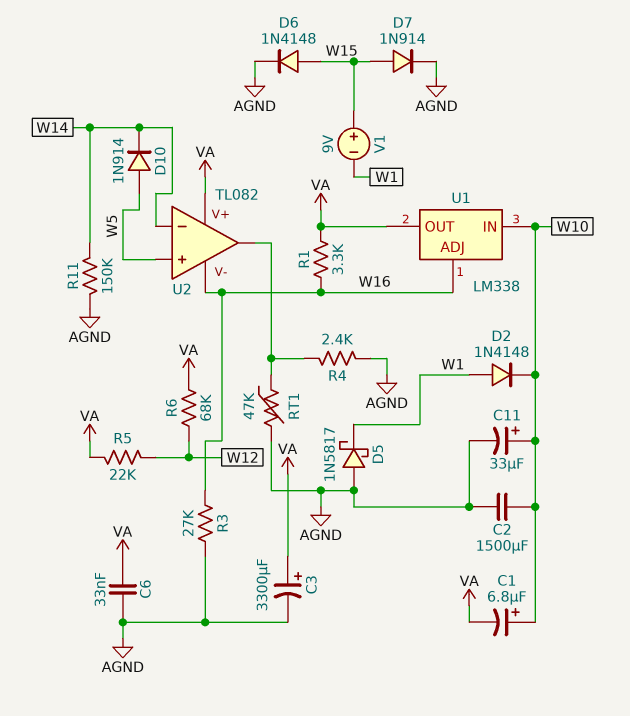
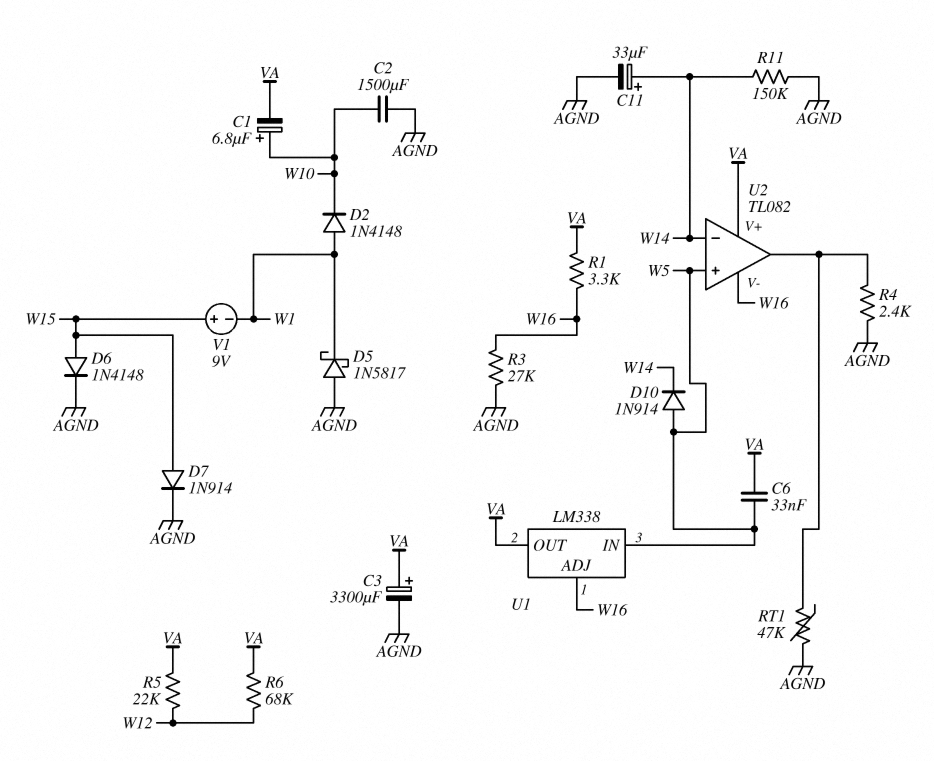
C6: 33nF (AGND, VA) -> 33nF (VA, W5)
C11: 33uF (plus W10, minus AGND) -> 33uF (plus W14, minus AGND)
U1 pin IN: W10 -> W5

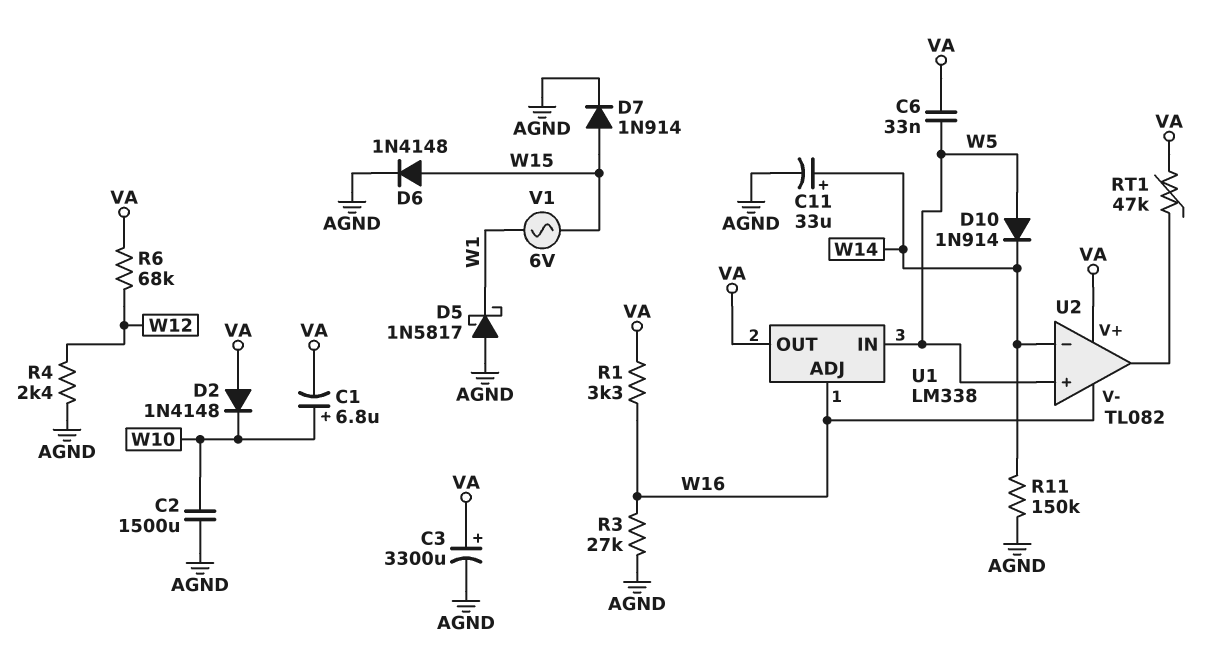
D2: diode 1N4148 (A W1, K W10) -> diode 1N4148 (A VA, K W10)
R4: 2.4k (AGND, U2/out) -> 2.4k (AGND, W12)
R5: 22k (VA, W12) -> none
RT1: 47k (AGND, U2/out) -> 47k (U2/out, VA)
V1: 9V (plus W15, minus W1) -> AC 6V (W1, W15)

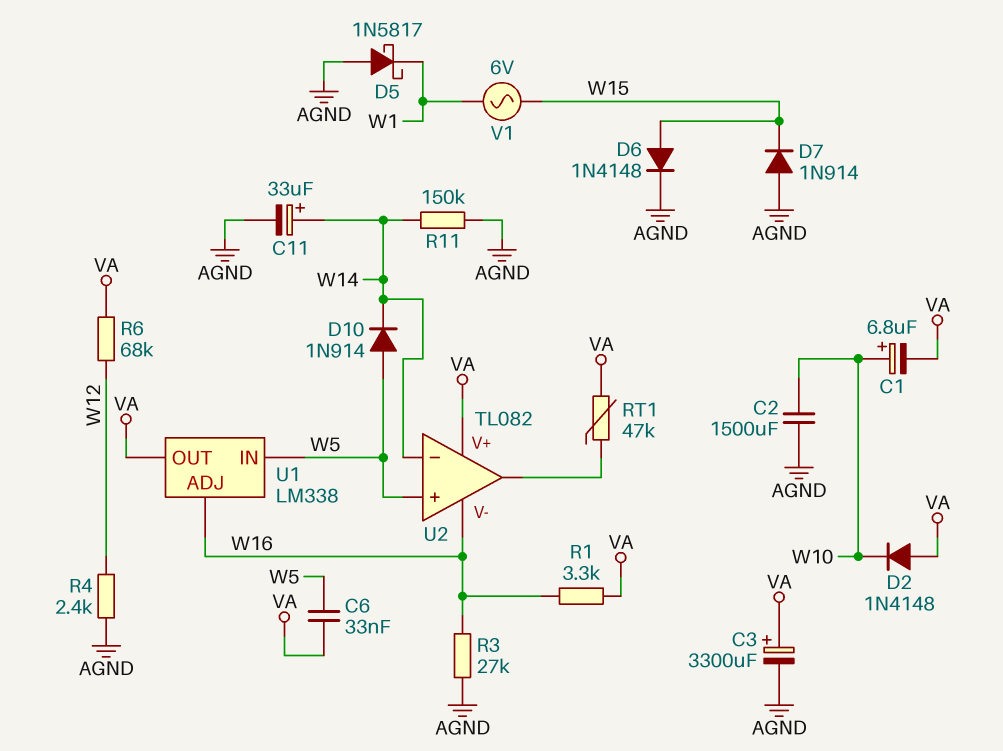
D7: diode 1N914 (A W15, K AGND) -> diode 1N914 (A AGND, K W15)

